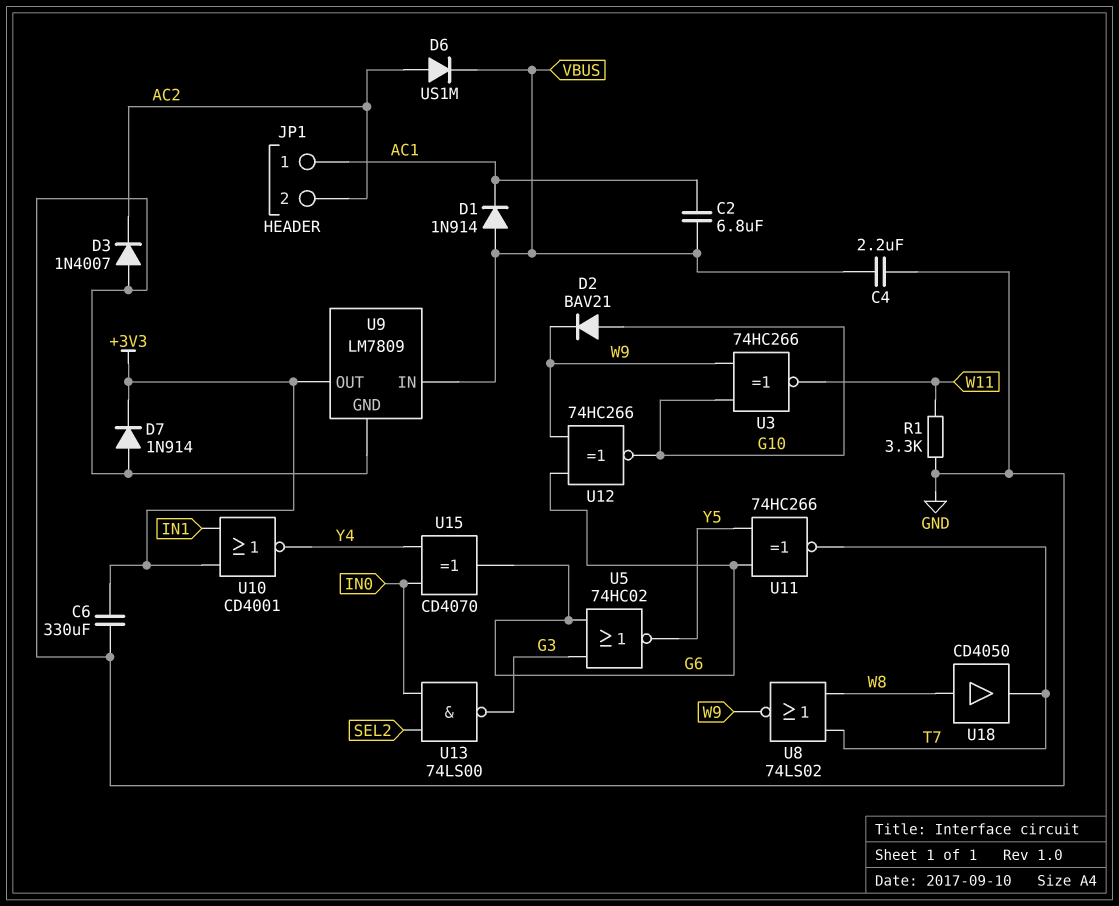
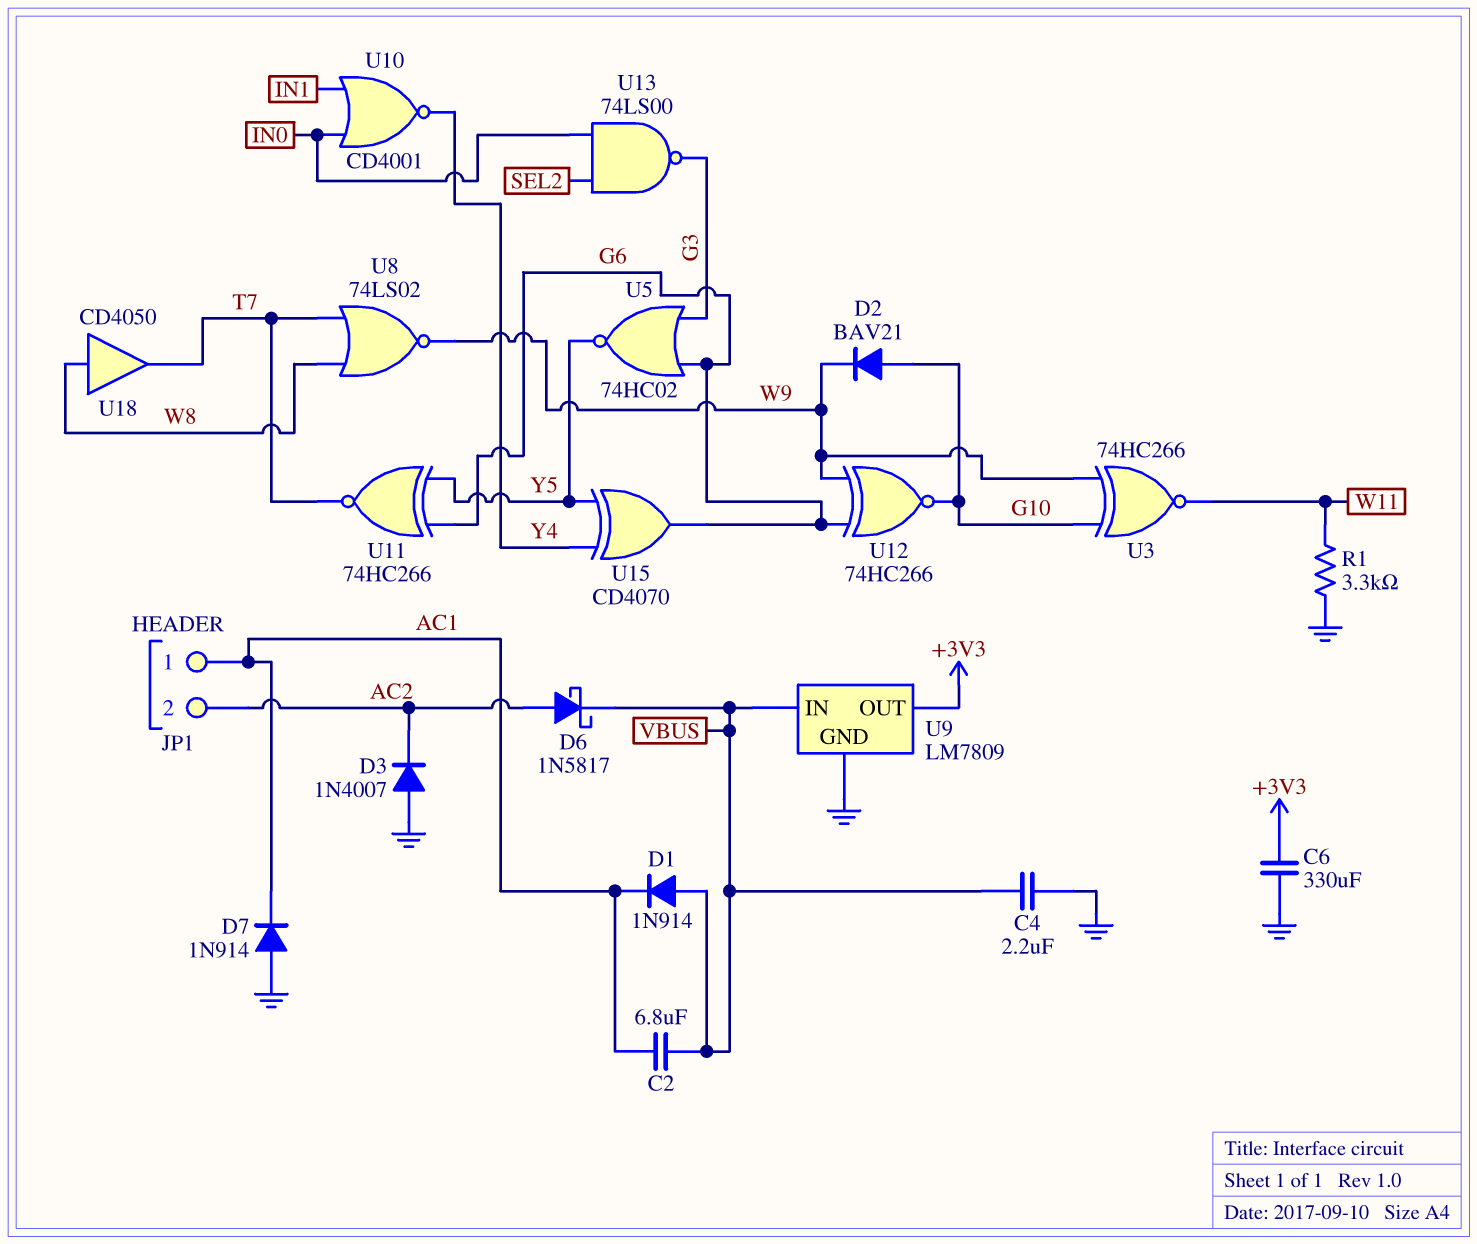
D6: diode US1M (A AC2, K VBUS) -> schottky 1N5817 (A AC2, K VBUS)
D7: diode 1N914 (A GND, K +3V3) -> diode 1N914 (A GND, K AC1)
U10: NOR CD4001 (in +3V3, in IN1, out Y4) -> NOR CD4001 (in IN0, in IN1, out Y4)
U15: XOR CD4070 (in IN0, in Y4, out G6) -> XOR CD4070 (in Y4, in Y5, out G6)

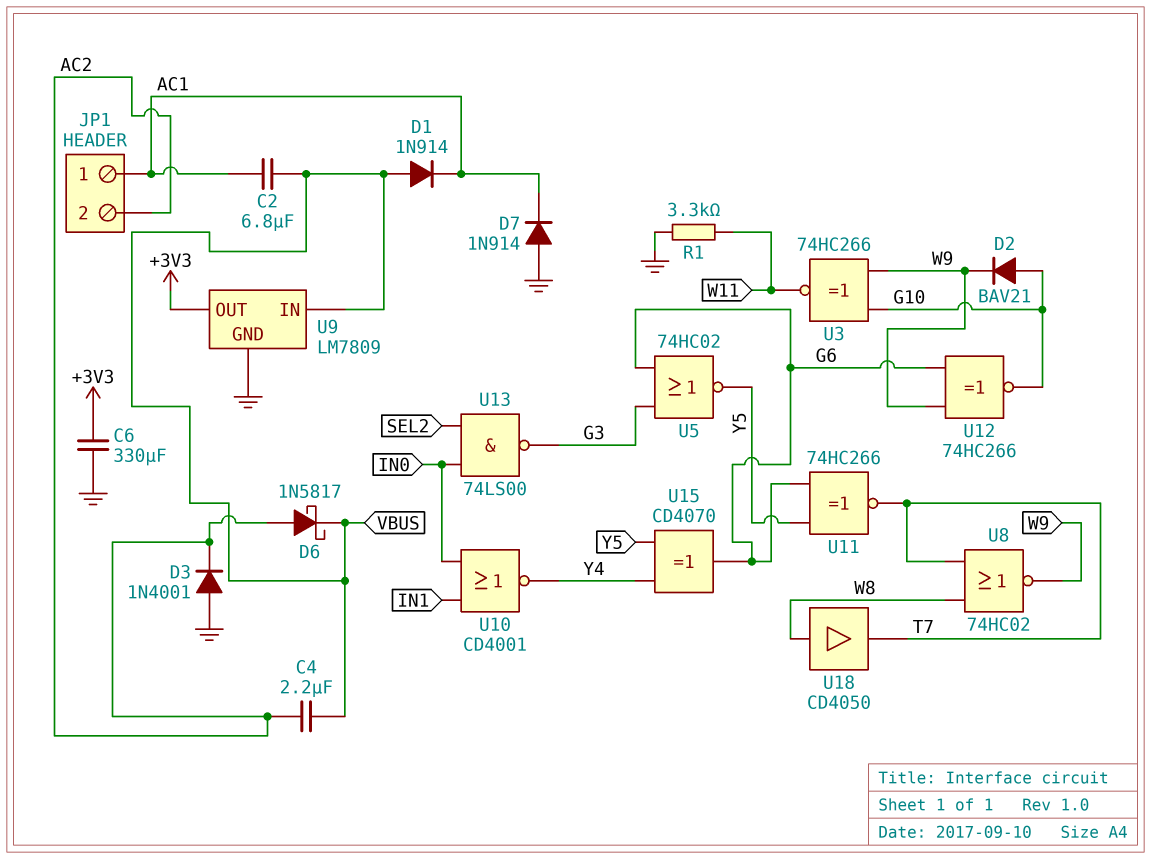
C4: 2.2uF (GND, VBUS) -> 2.2uF (AC2, VBUS)
D3: diode 1N4007 (A GND, K AC2) -> diode 1N4001 (A GND, K AC2)
U8: NOR 74LS02 (in T7, in W8, out W9) -> NOR 74HC02 (in T7, in W8, out W9)

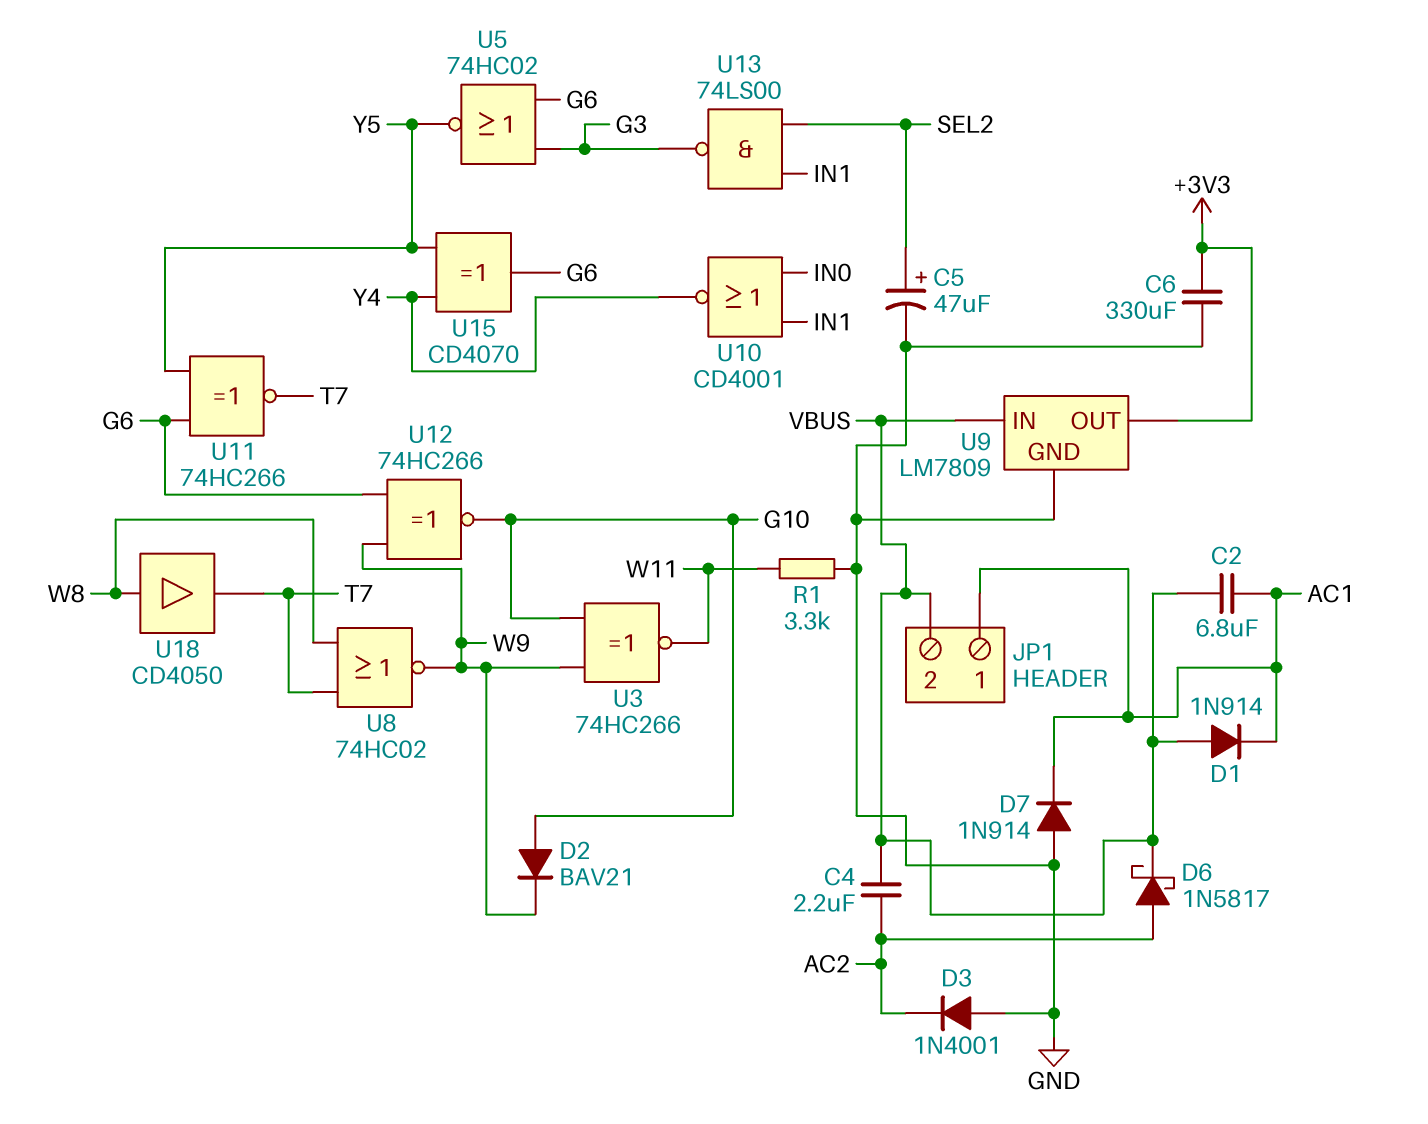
C5: none -> 47uF (plus SEL2, minus GND)
JP1 pin 2: AC2 -> VBUS
U13: NAND 74LS00 (in IN0, in SEL2, out G3) -> NAND 74LS00 (in IN1, in SEL2, out G3)

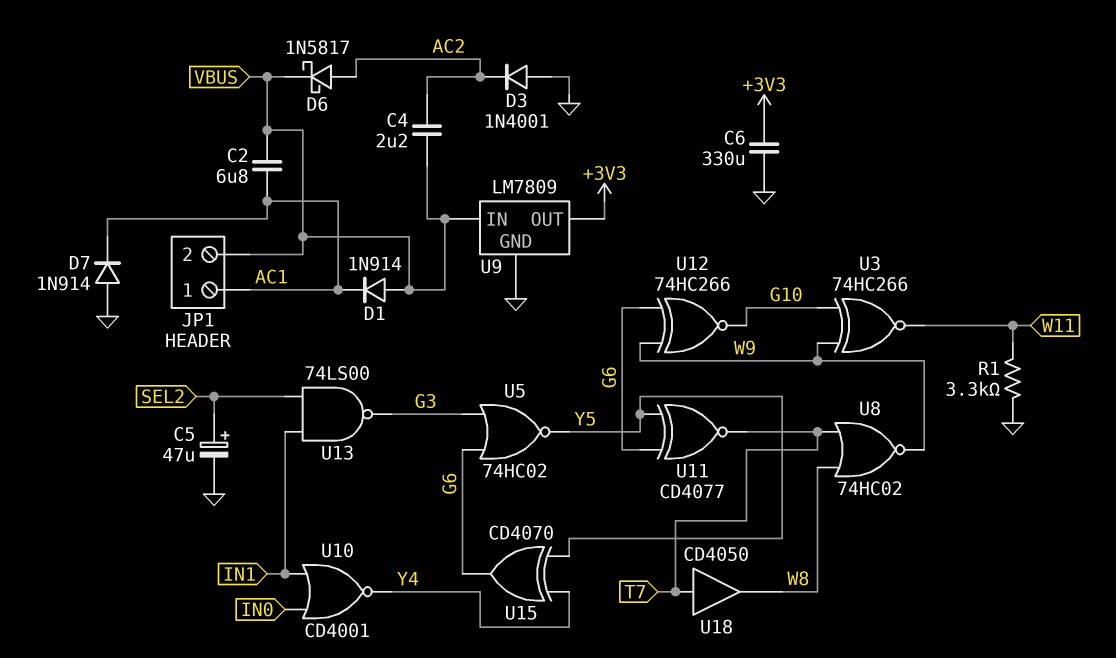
D2: diode BAV21 (A G10, K W9) -> none
U11: XNOR 74HC266 (in G6, in Y5, out T7) -> XNOR CD4077 (in G6, in Y5, out T7)
U18: buffer CD4050 (in W8, out T7) -> buffer CD4050 (in T7, out W8)

